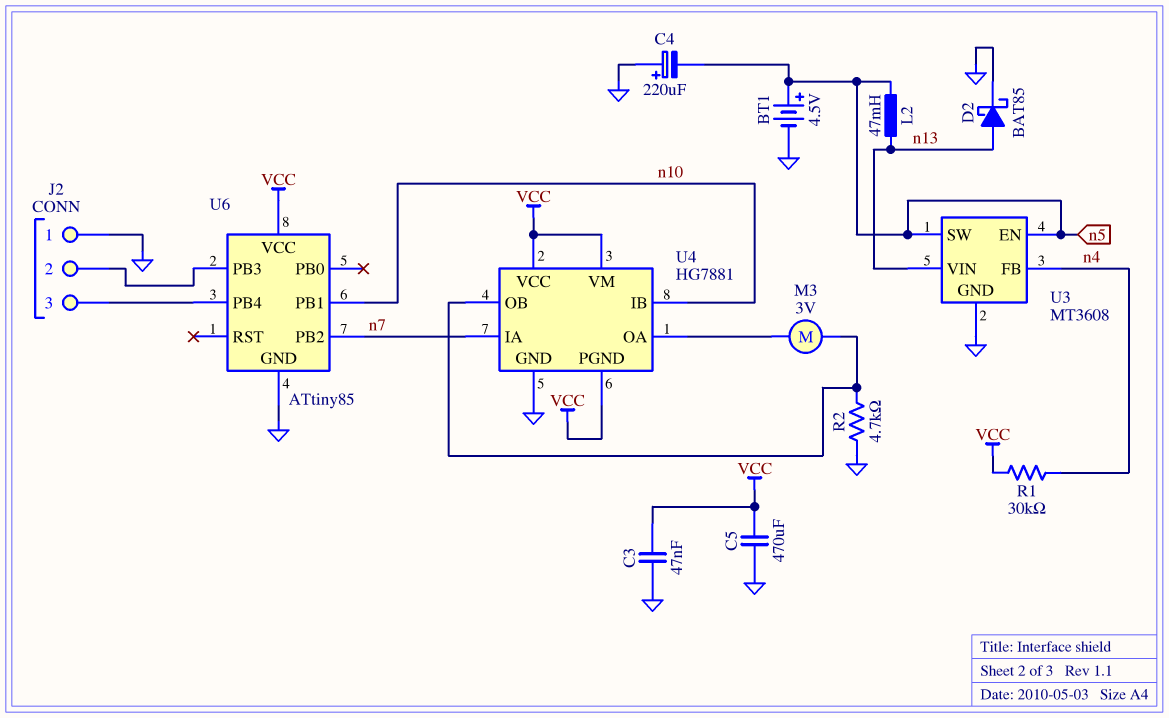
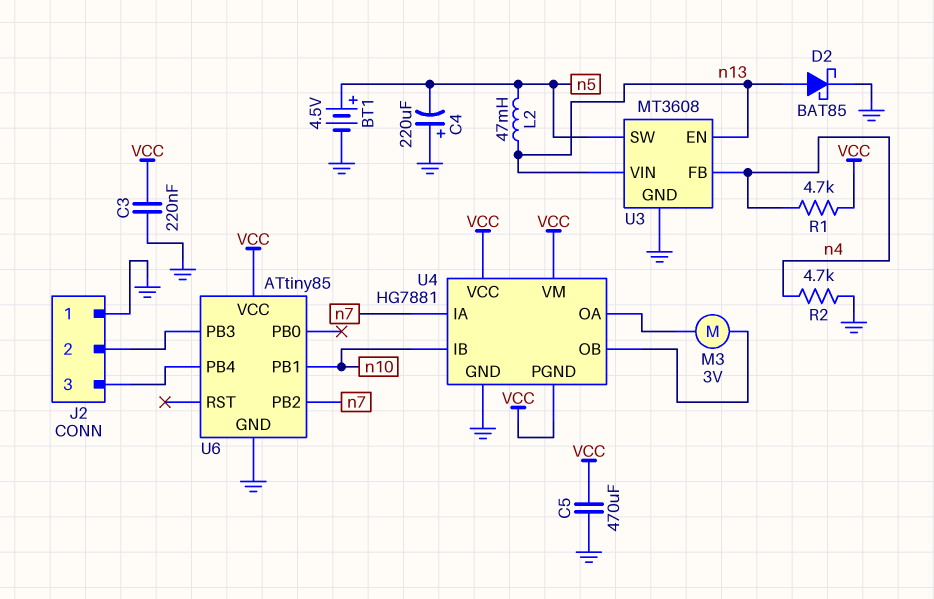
C3: 47nF (GND, VCC) -> 220nF (GND, VCC)
R1: 30k (VCC, n4) -> 4.7k (VCC, n4)
R2: 4.7k (GND, U4/OB) -> 4.7k (GND, n4)
U3 pin EN: n5 -> n13

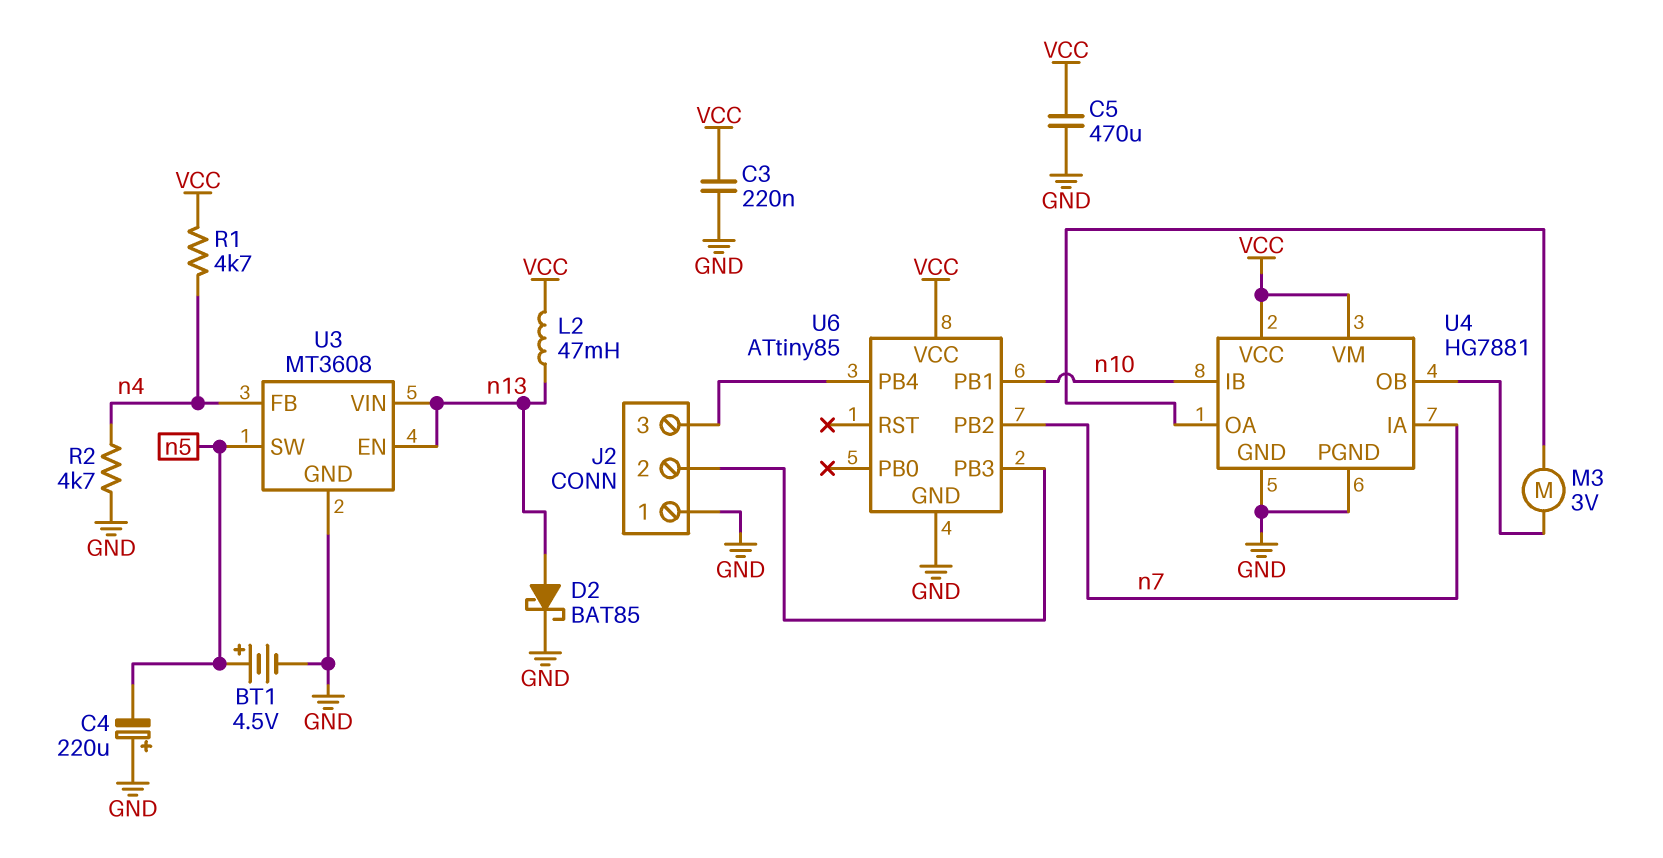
L2: 47mH (n5, n13) -> 47mH (VCC, n13)
U4 pin PGND: VCC -> GND

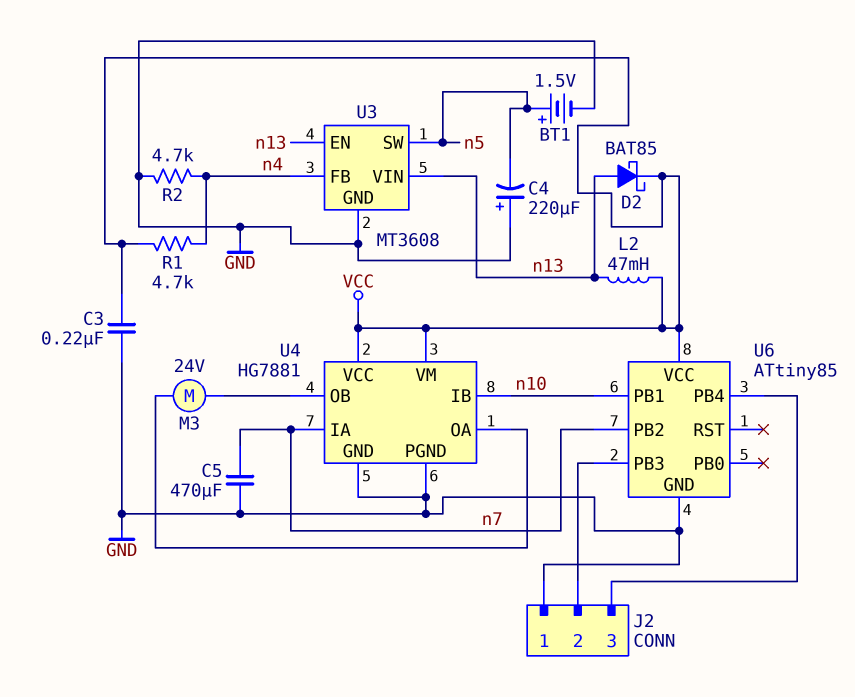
BT1: 4.5V (plus n5, minus GND) -> 1.5V (plus n5, minus GND)
C5: 470uF (GND, VCC) -> 470uF (GND, n7)
D2: schottky BAT85 (A n13, K GND) -> schottky BAT85 (A n13, K VCC)
M3: motor 3V (U4/OA, U4/OB) -> motor 24V (U4/OA, U4/OB)

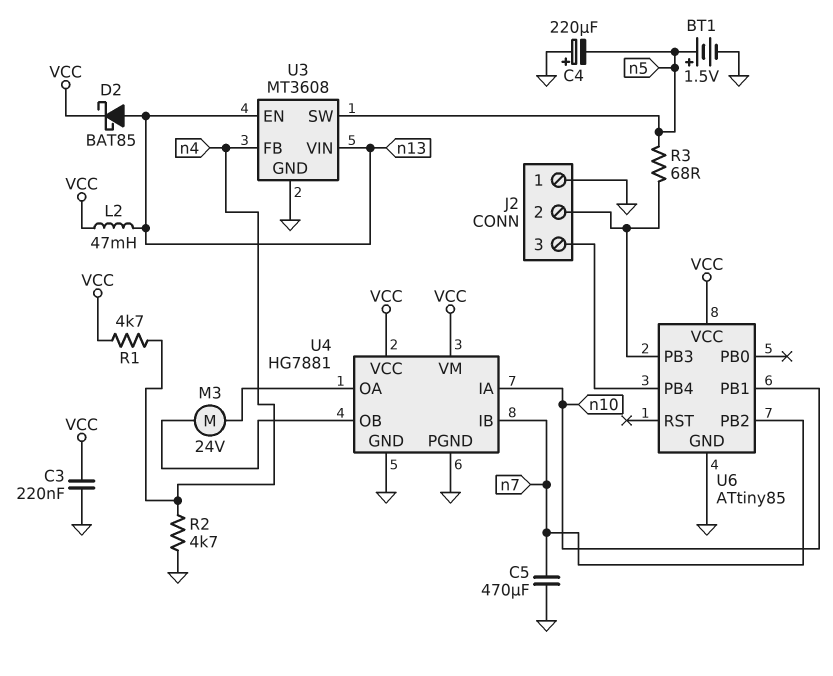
R3: none -> 68 (J2/2, n5)
U4 pin IA: n7 -> n10
U4 pin IB: n10 -> n7

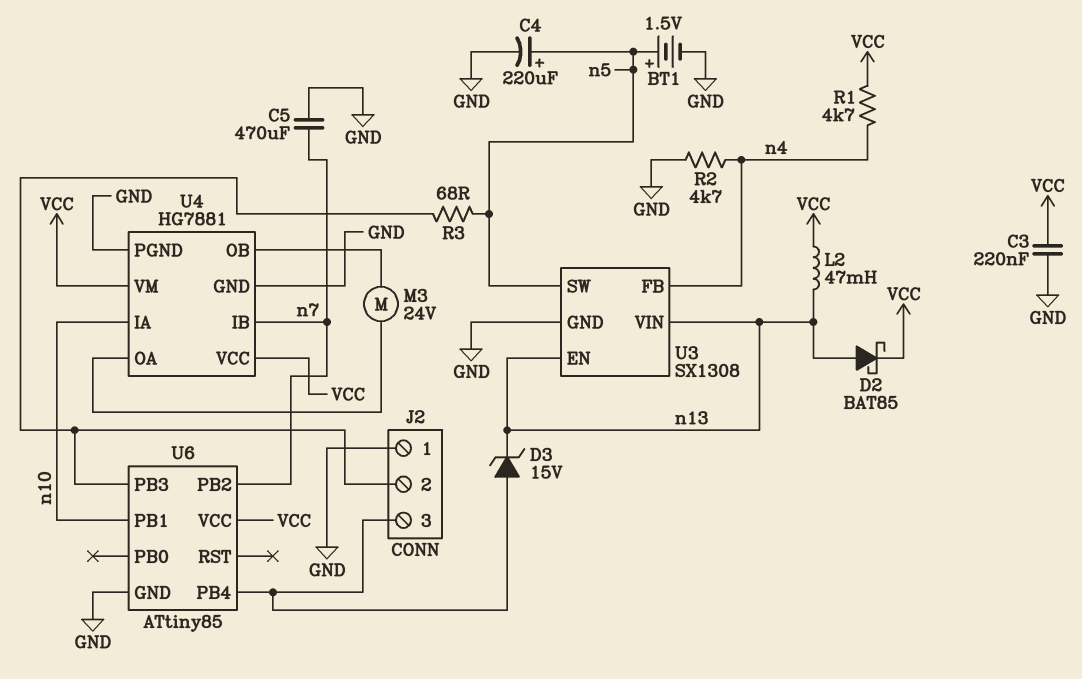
C4: 220uF (plus GND, minus n5) -> 220uF (plus n5, minus GND)
D3: none -> zener 15V (A J2/3, K n13)
U3: MT3608 -> SX1308

